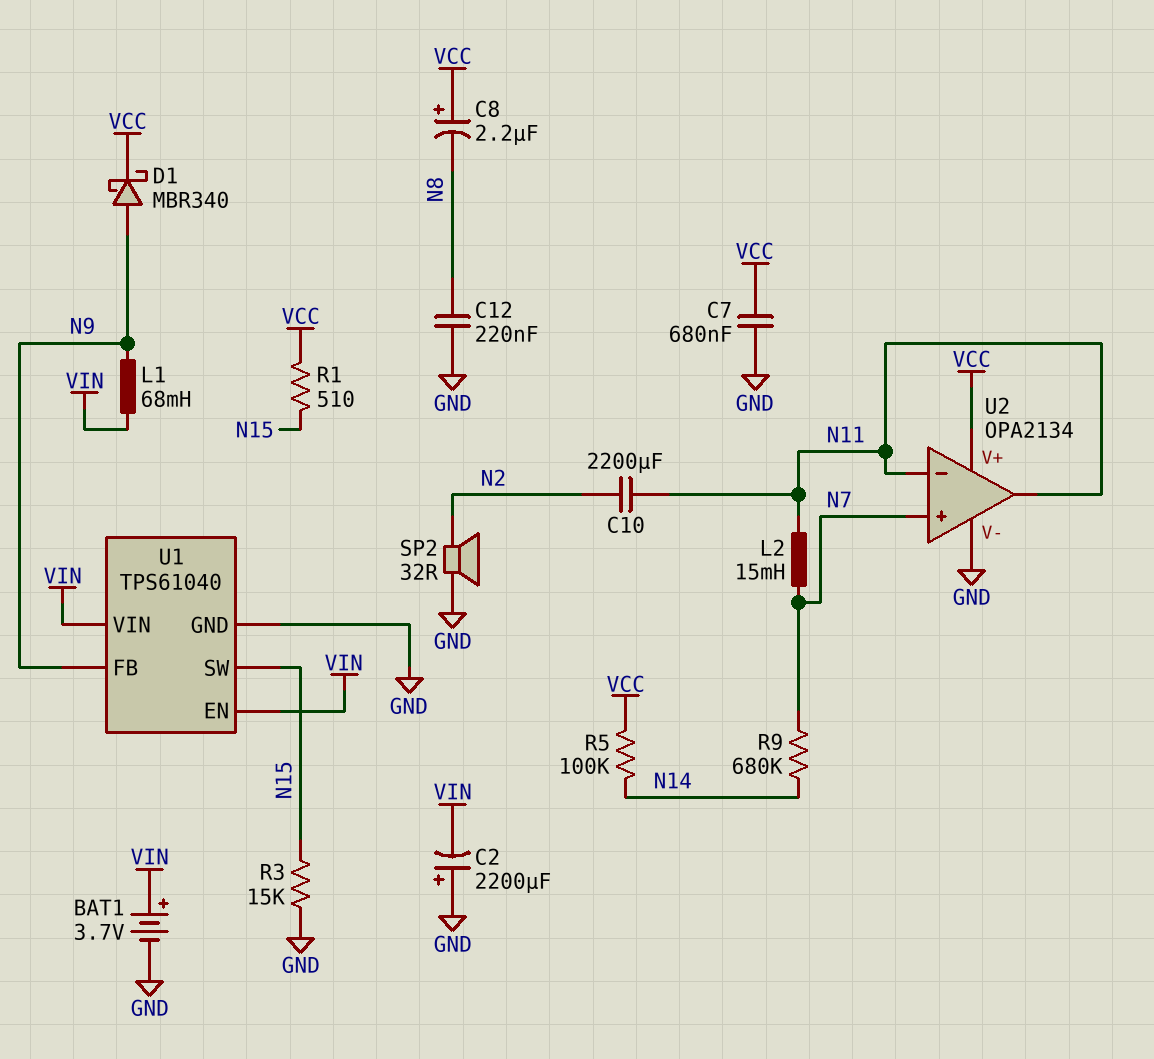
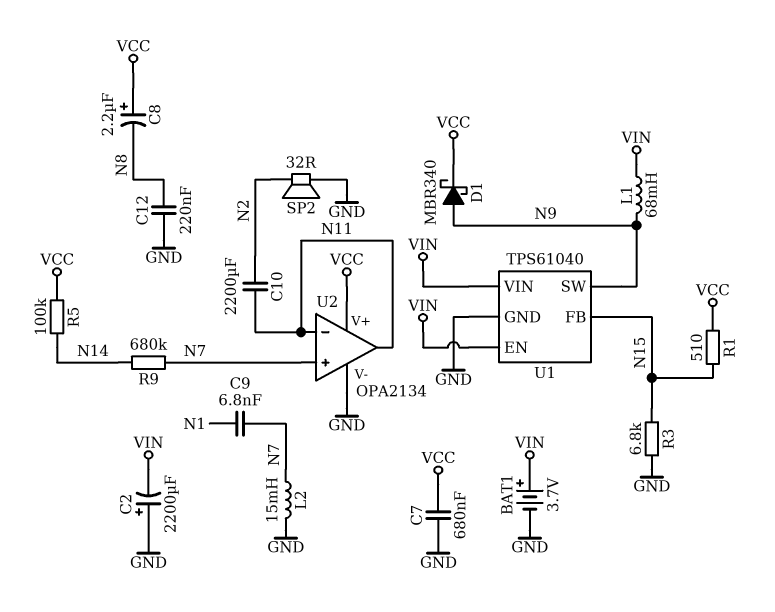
C9: none -> 6.8nF (N1, N7)
L2: 15mH (N7, N11) -> 15mH (GND, N7)
R3: 15k (GND, N15) -> 6.8k (GND, N15)
U1 pin FB: N9 -> N15
U1 pin SW: N15 -> N9

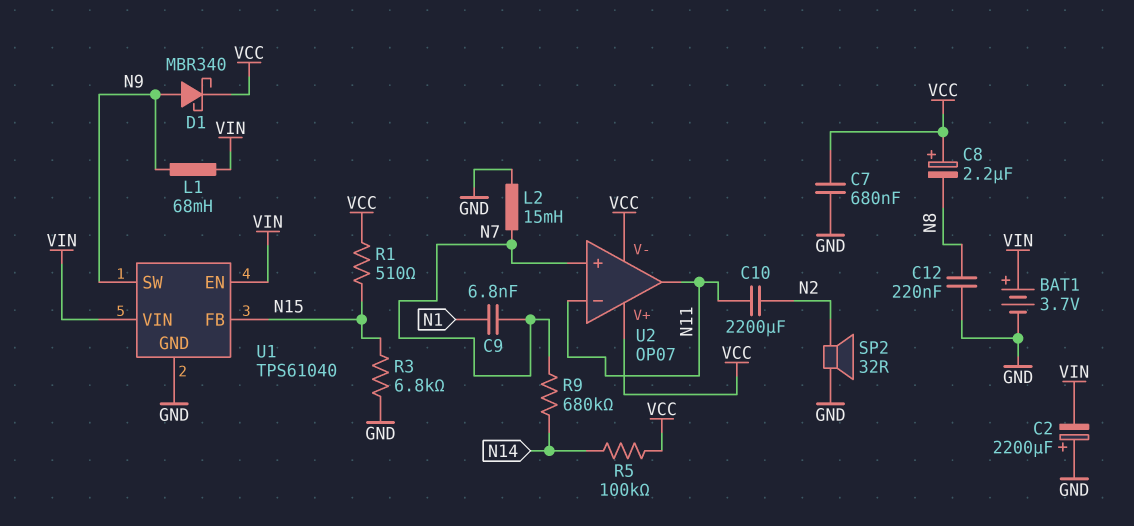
U2: OPA2134 -> OP07
U2 pin V-: GND -> VCC

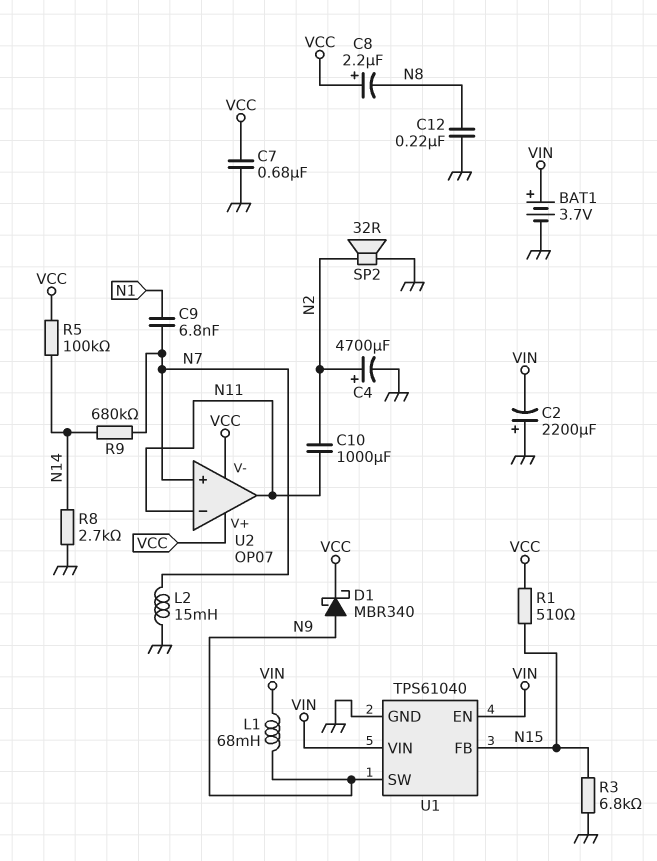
C4: none -> 4700uF (plus N2, minus GND)
C10: 2200uF (N2, N11) -> 1000uF (N2, N11)
R8: none -> 2.7k (GND, N14)

